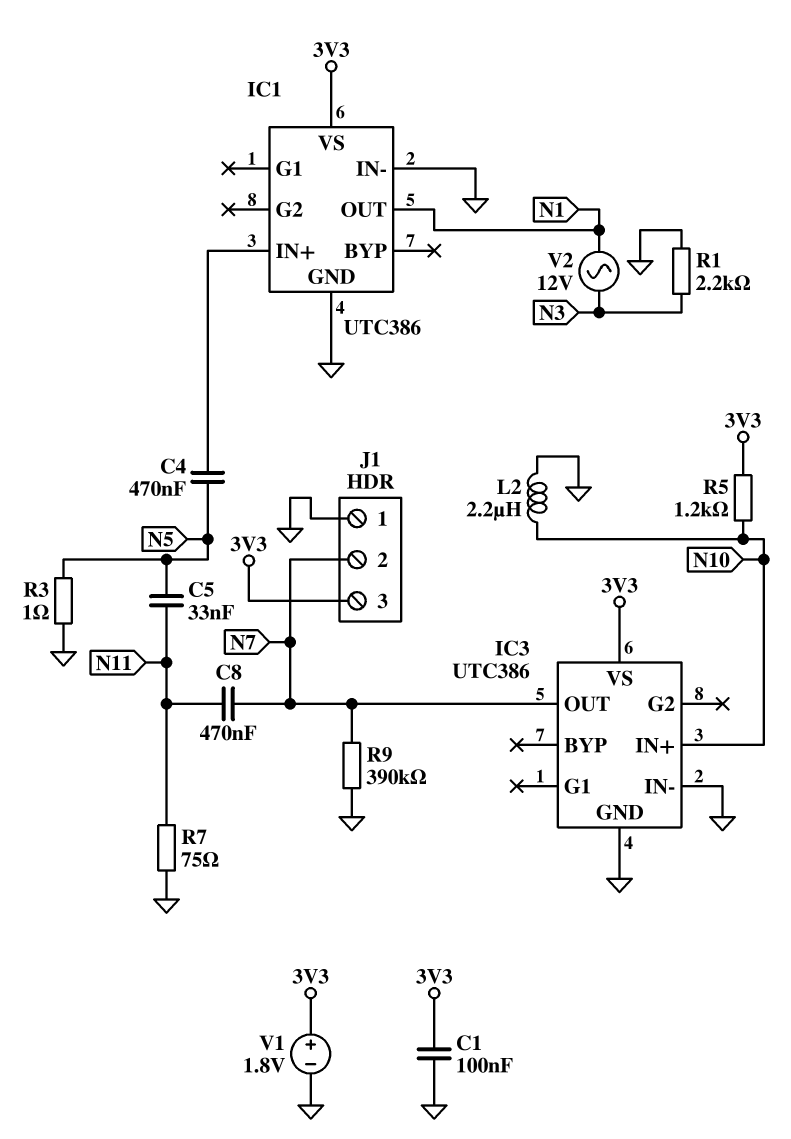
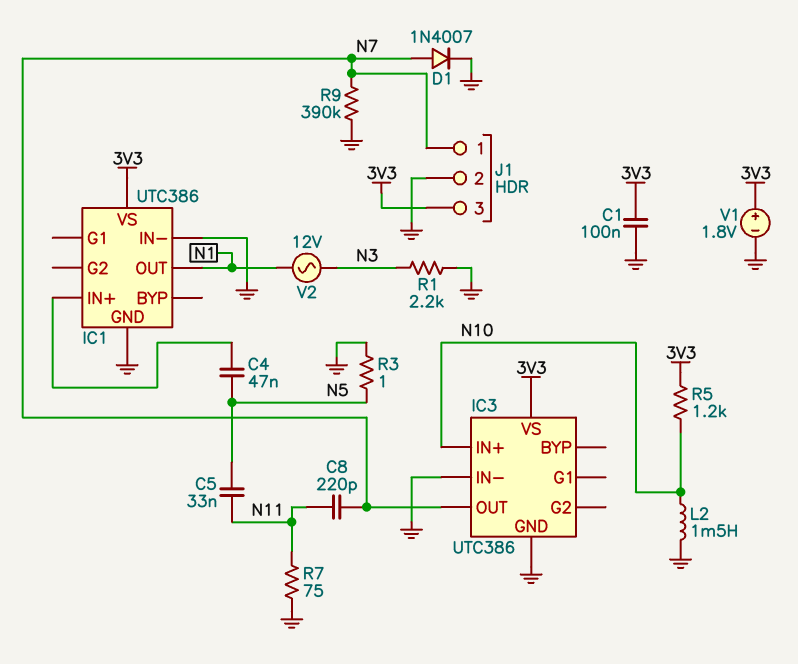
C4: 470nF (IC1/IN+, N5) -> 47nF (IC1/IN+, N5)
C8: 470nF (N7, N11) -> 220pF (N7, N11)
D1: none -> diode 1N4007 (A N7, K GND)
J1 pin 1: GND -> N7
J1 pin 2: N7 -> GND
L2: 2.2uH (GND, N10) -> 1.5mH (GND, N10)

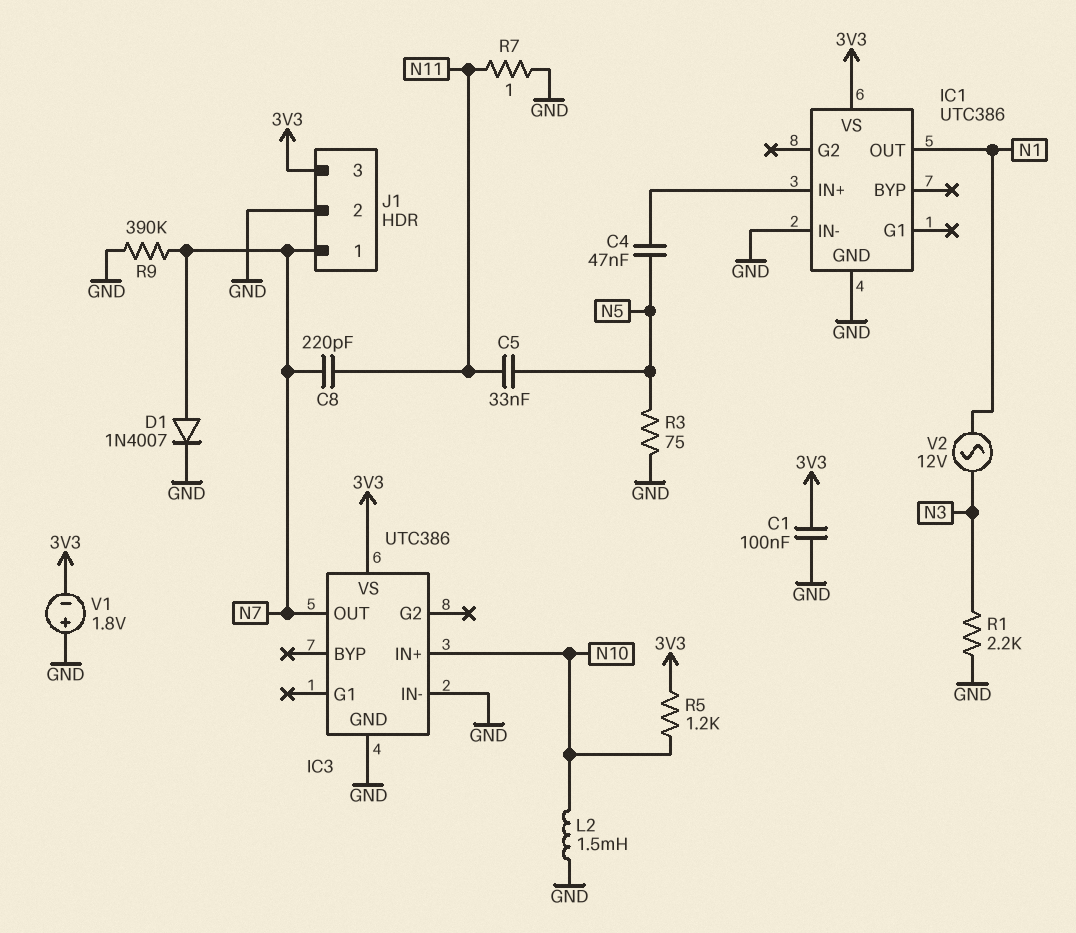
R3: 1 (GND, N5) -> 75 (GND, N5)
R7: 75 (GND, N11) -> 1 (GND, N11)
V1: 1.8V (plus 3V3, minus GND) -> 1.8V (plus GND, minus 3V3)

